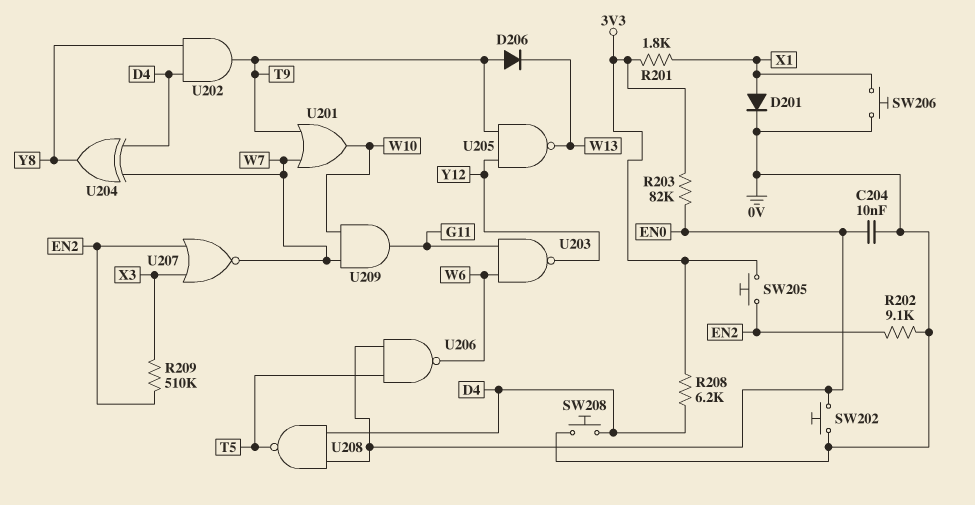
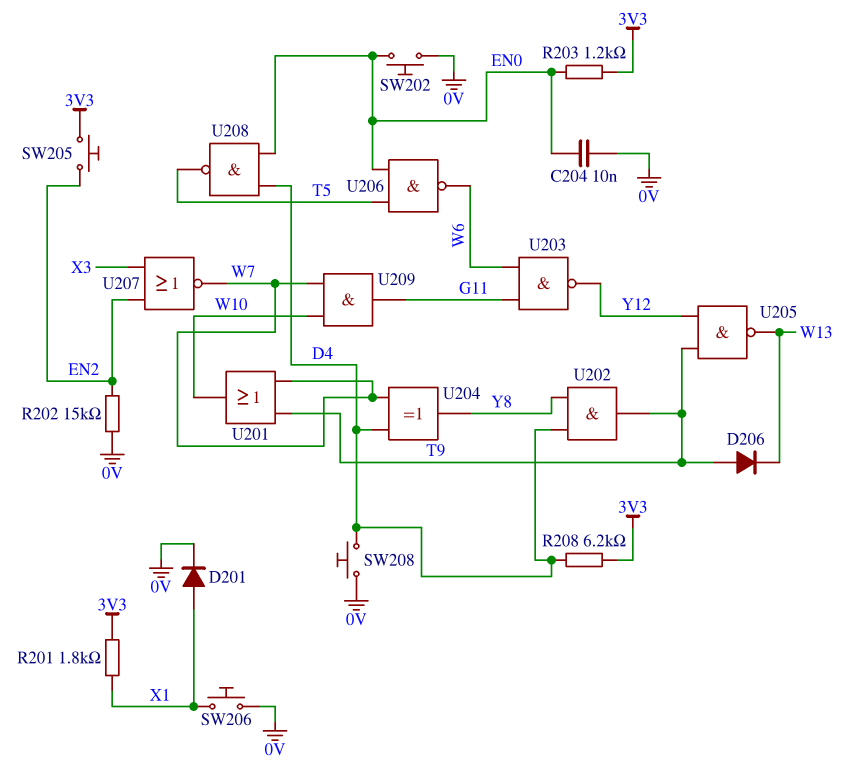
R202: 9.1k (0V, EN2) -> 15k (0V, EN2)
R203: 82k (3V3, EN0) -> 1.2k (3V3, EN0)
R209: 510k (EN2, X3) -> none

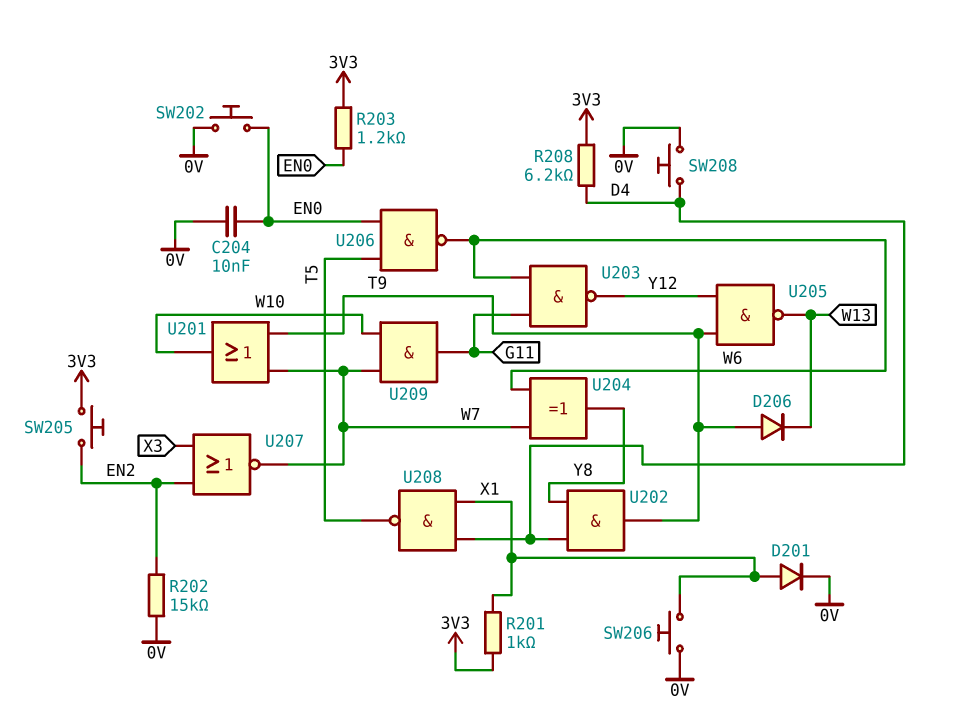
R201: 1.8k (3V3, X1) -> 1k (3V3, X1)
U204: XOR (in D4, in W7, out Y8) -> XOR (in W6, in W7, out Y8)
U208: NAND (in D4, in EN0, out T5) -> NAND (in D4, in X1, out T5)

